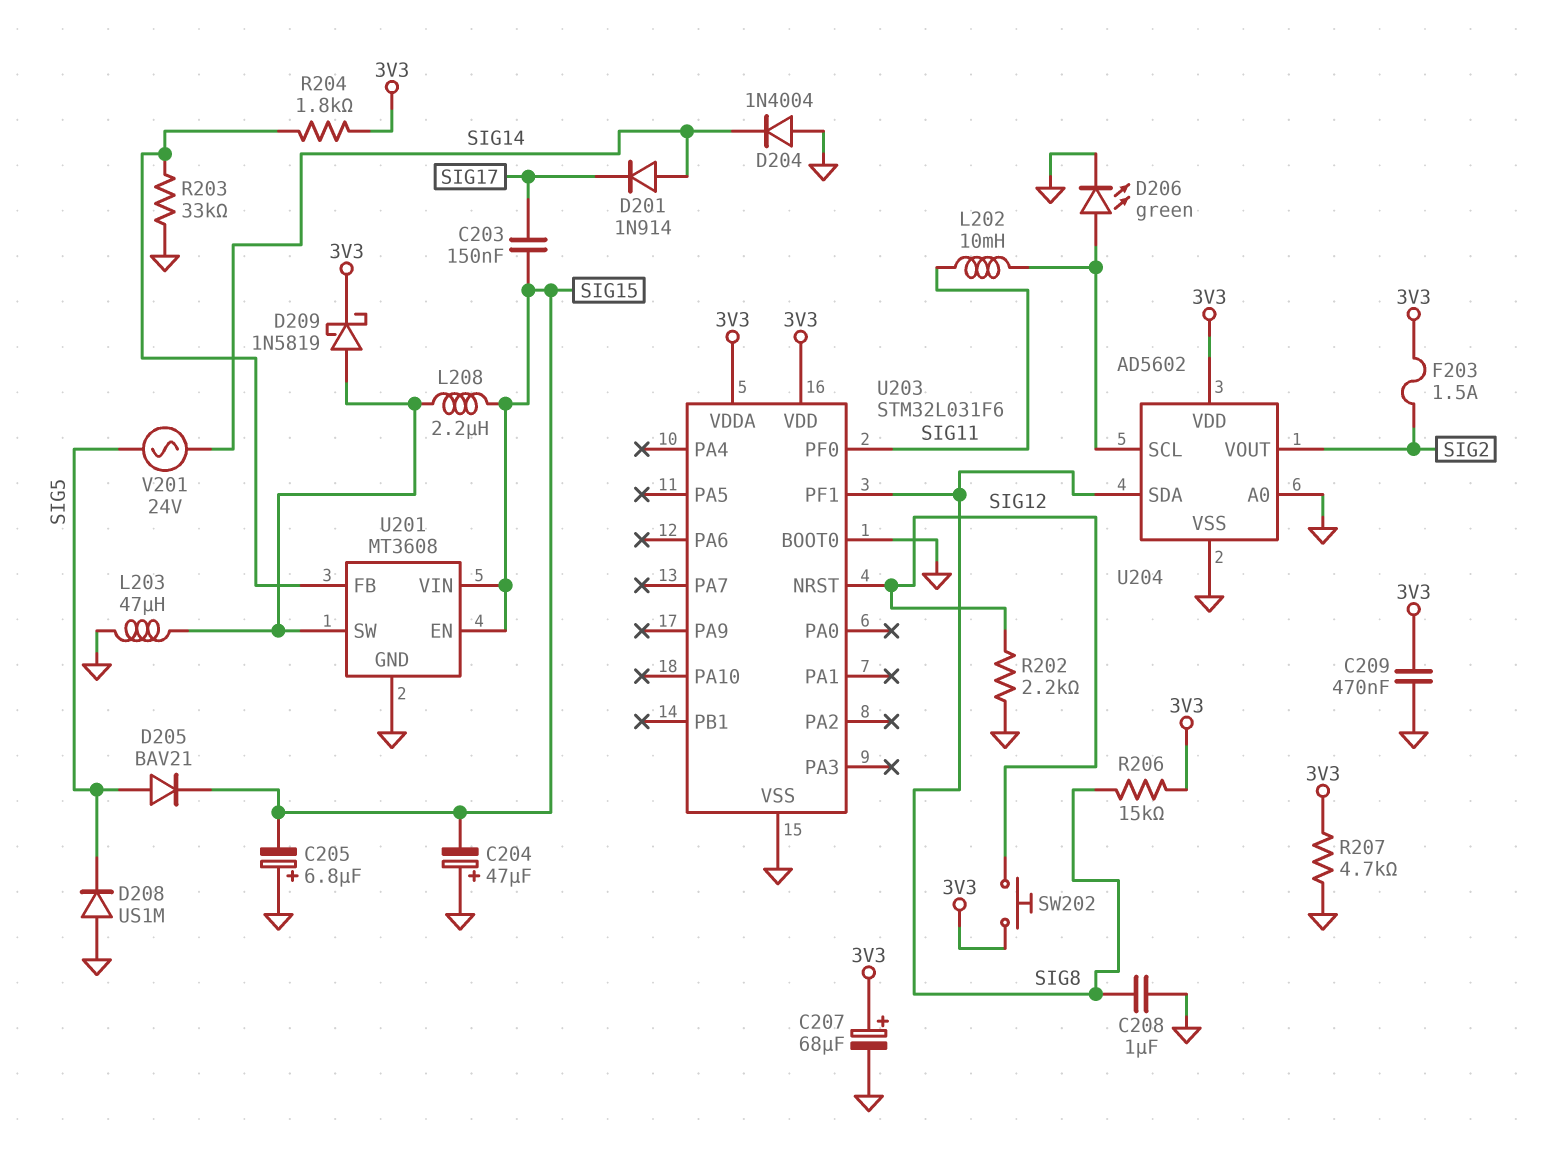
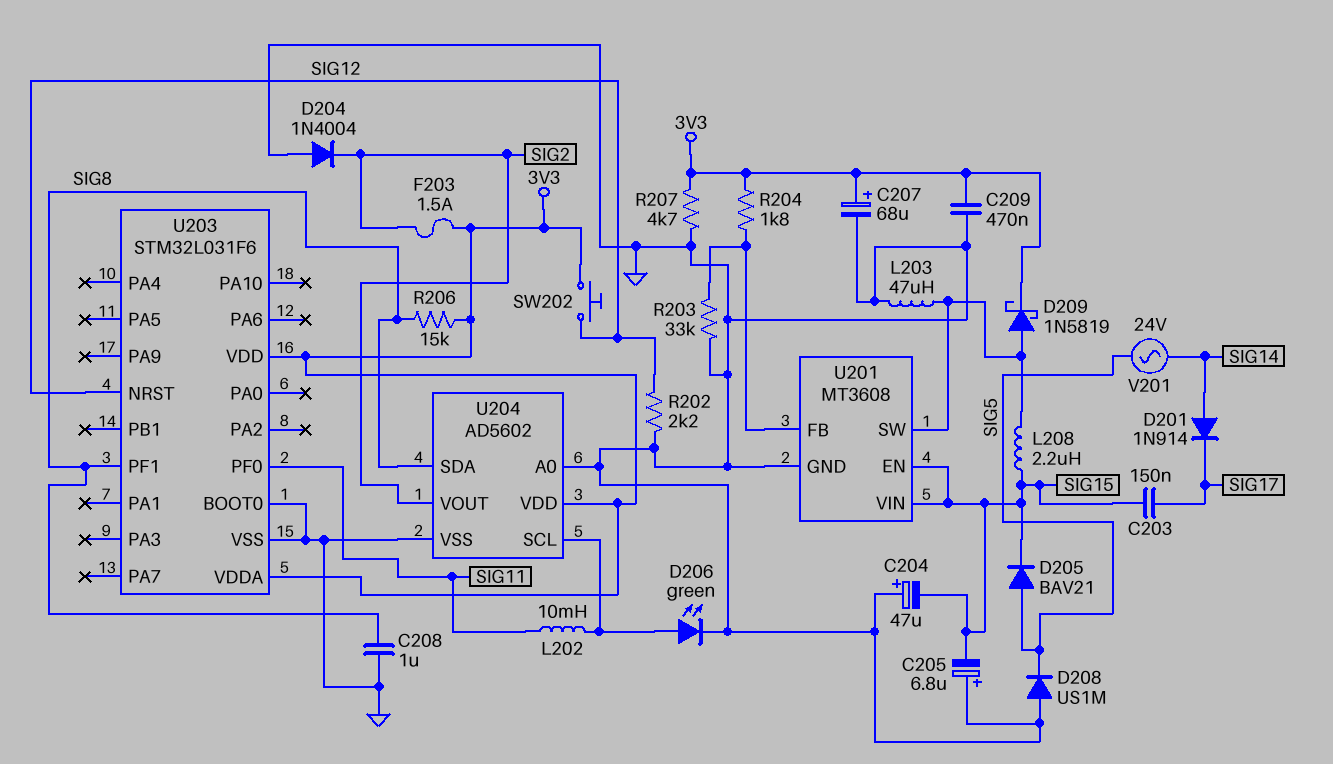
D204: diode 1N4004 (A GND, K SIG14) -> diode 1N4004 (A GND, K SIG2)

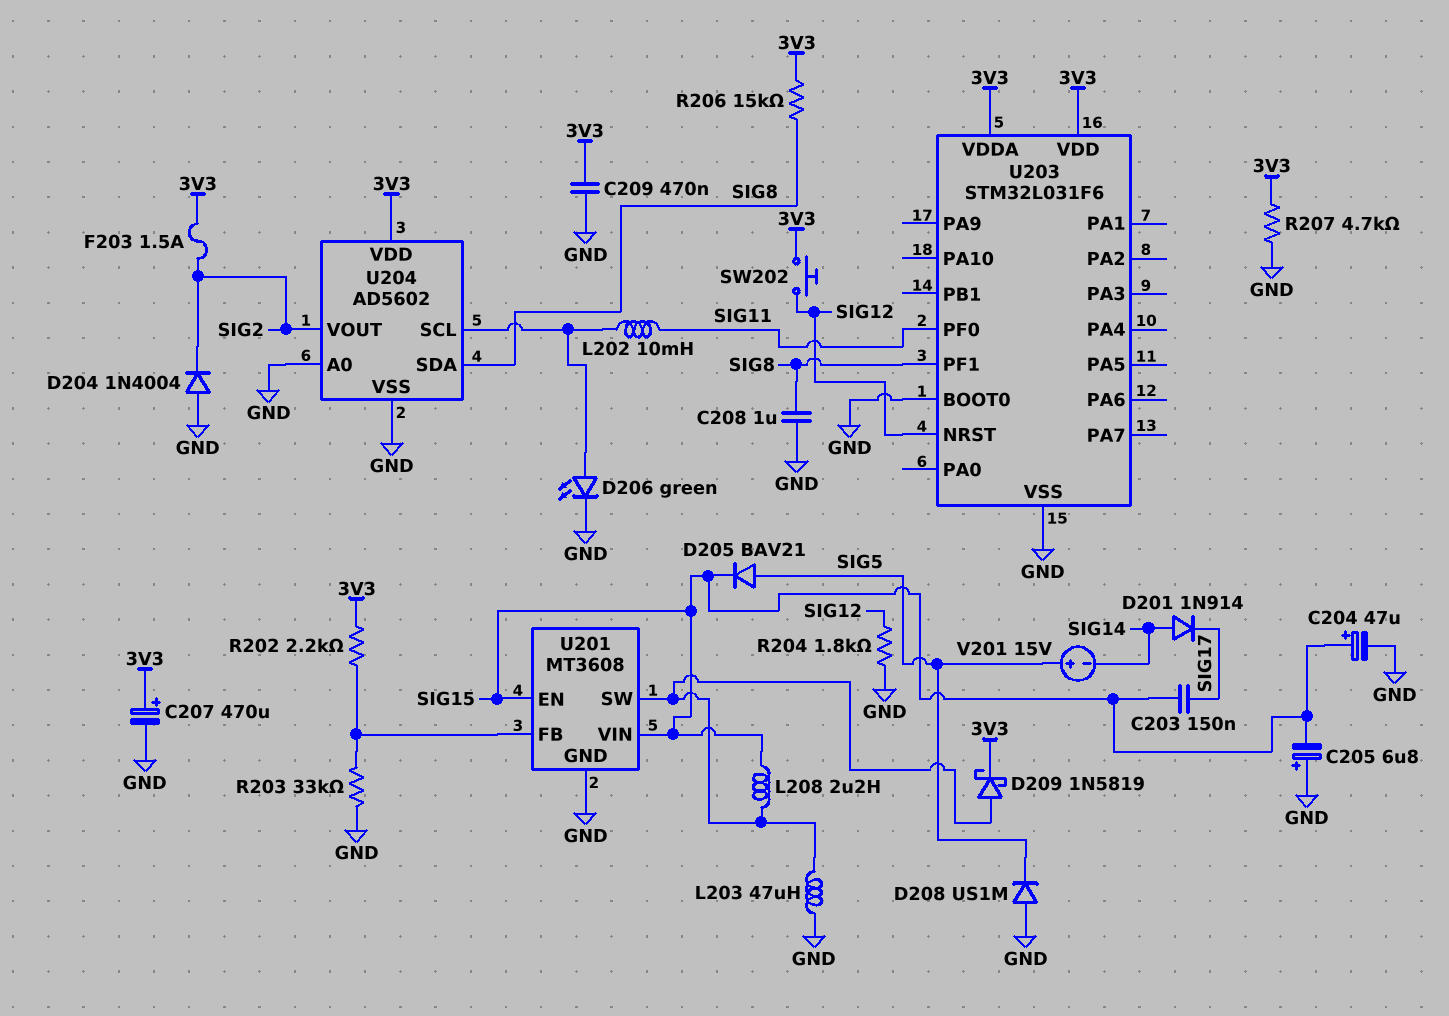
C204: 47uF (plus GND, minus SIG15) -> 47uF (plus SIG15, minus GND)
C207: 68uF (plus 3V3, minus GND) -> 470uF (plus 3V3, minus GND)
R202: 2.2k (GND, SIG12) -> 2.2k (3V3, U201/FB)
R204: 1.8k (3V3, U201/FB) -> 1.8k (GND, SIG12)
V201: AC 24V (SIG5, SIG14) -> 15V (plus SIG5, minus SIG14)

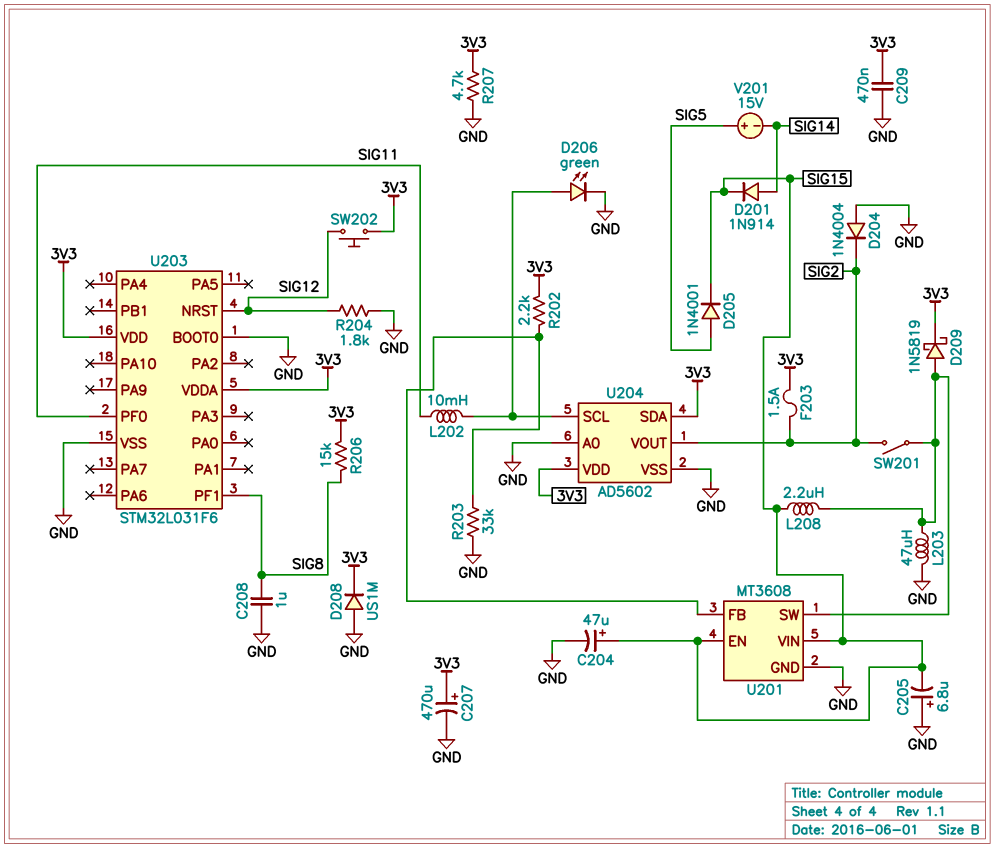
C203: 150nF (SIG15, SIG17) -> none
D201: diode 1N914 (A SIG14, K SIG17) -> diode 1N914 (A SIG14, K SIG15)
D205: diode BAV21 (A SIG5, K SIG15) -> diode 1N4001 (A SIG5, K SIG15)
D208: diode US1M (A GND, K SIG5) -> diode US1M (A GND, K 3V3)
SW201: none -> switch (SIG2, U201/SW)
U204 pin SDA: SIG8 -> 3V3

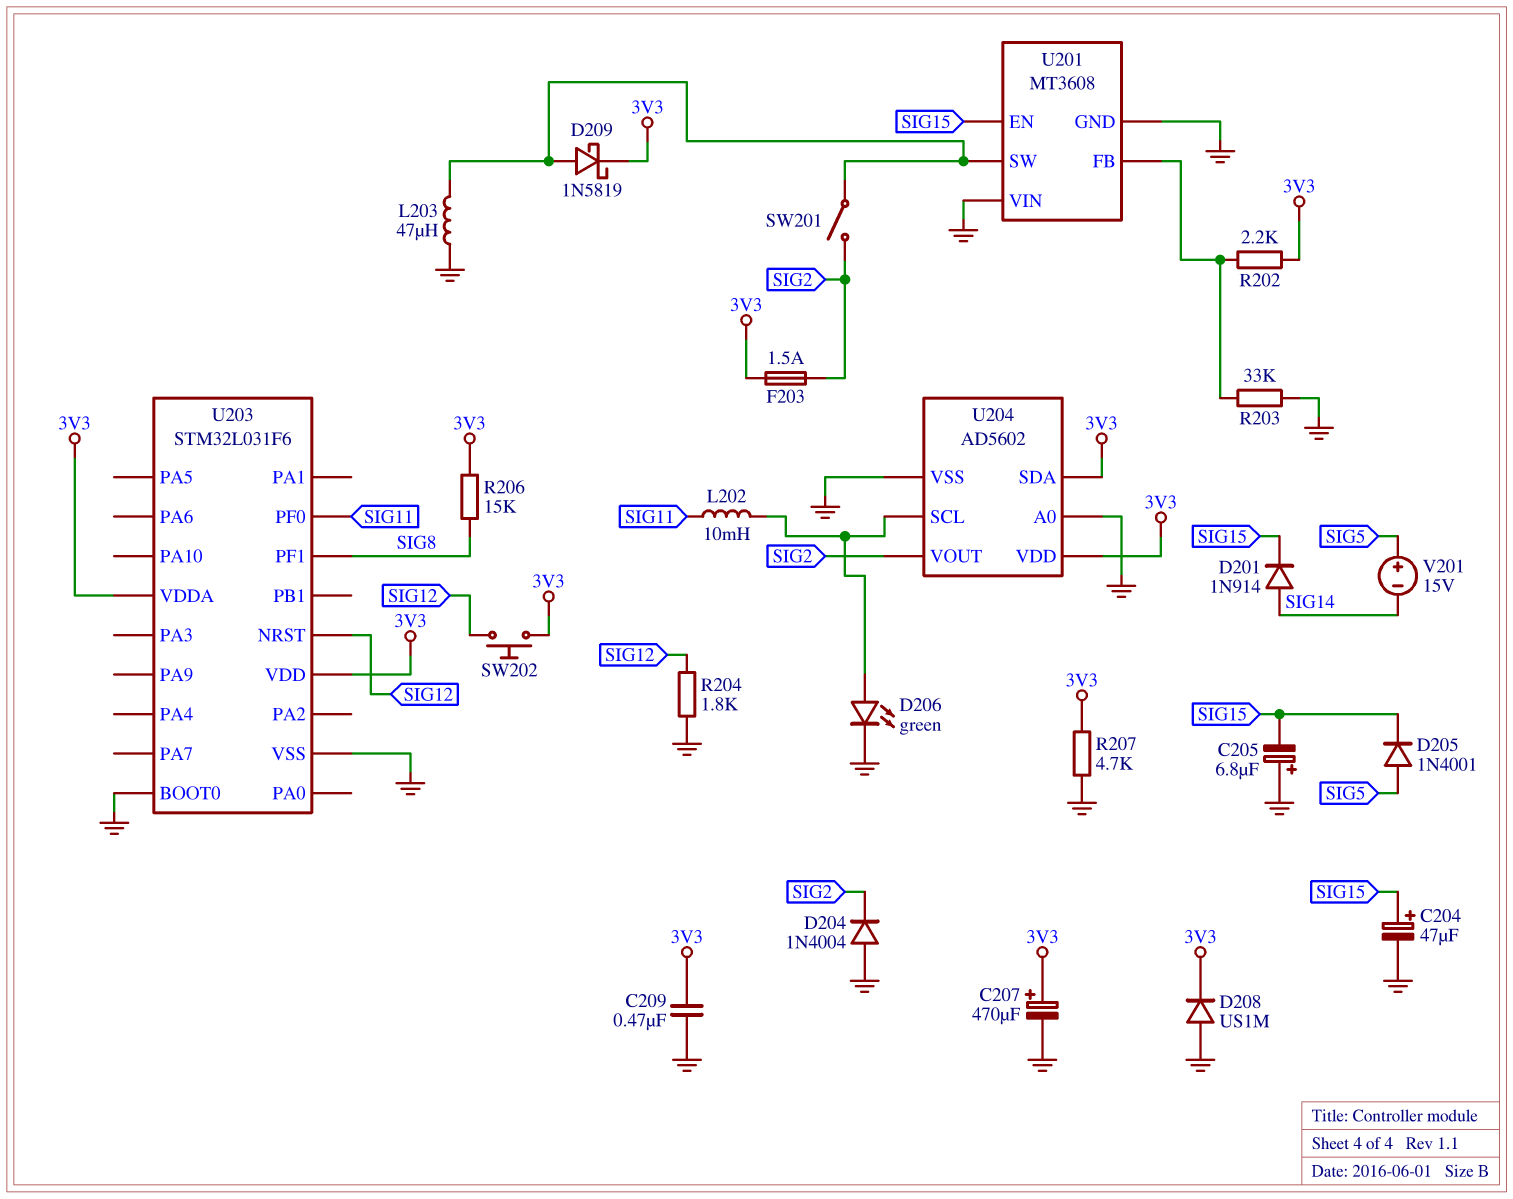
C208: 1uF (GND, SIG8) -> none
L208: 2.2uH (SIG15, U201/SW) -> none
U201 pin VIN: SIG15 -> GND

